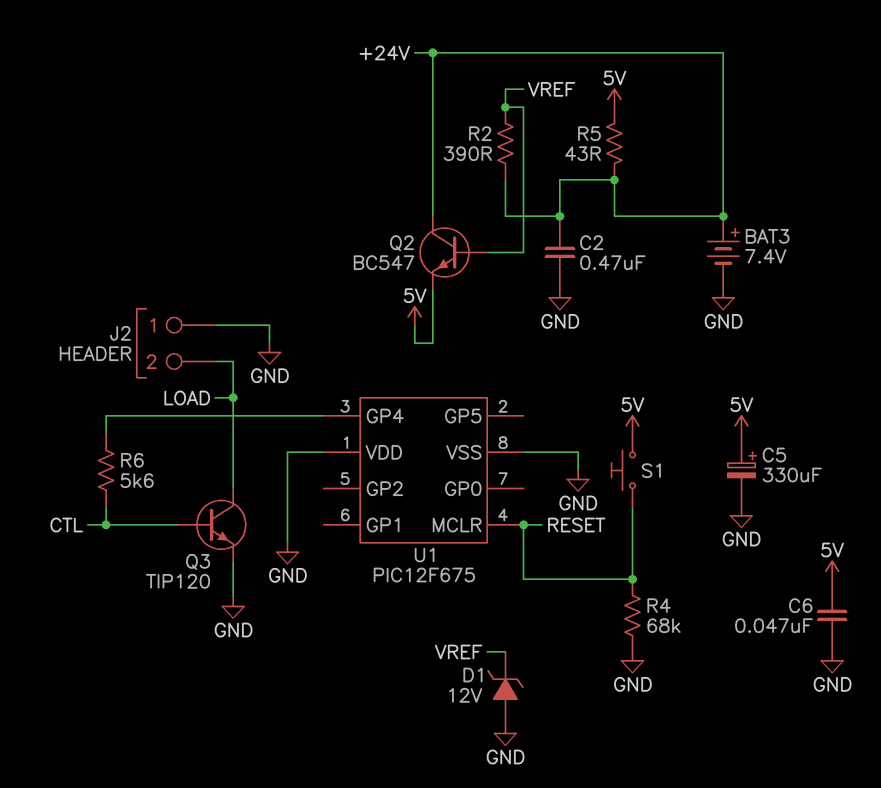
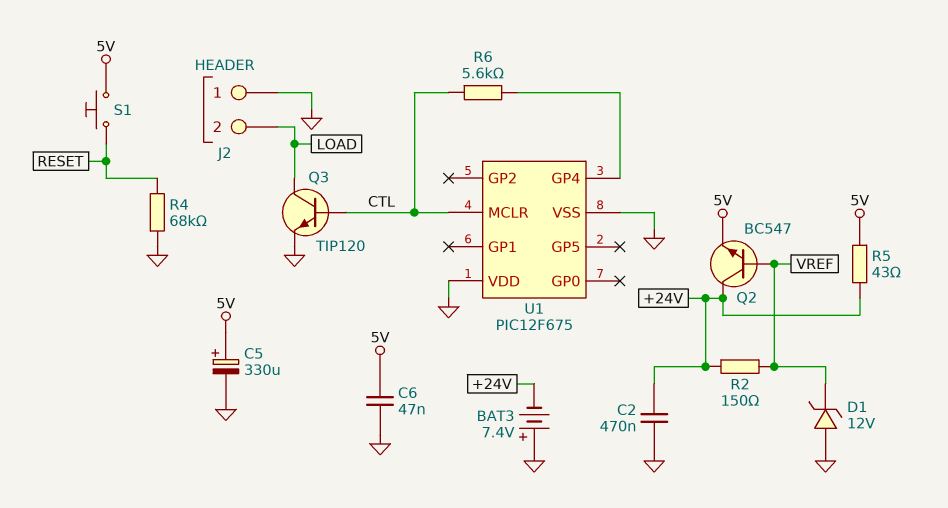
BAT3: 7.4V (plus +24V, minus GND) -> 7.4V (plus GND, minus +24V)
R2: 390 (+24V, VREF) -> 150 (+24V, VREF)
U1 pin MCLR: RESET -> CTL

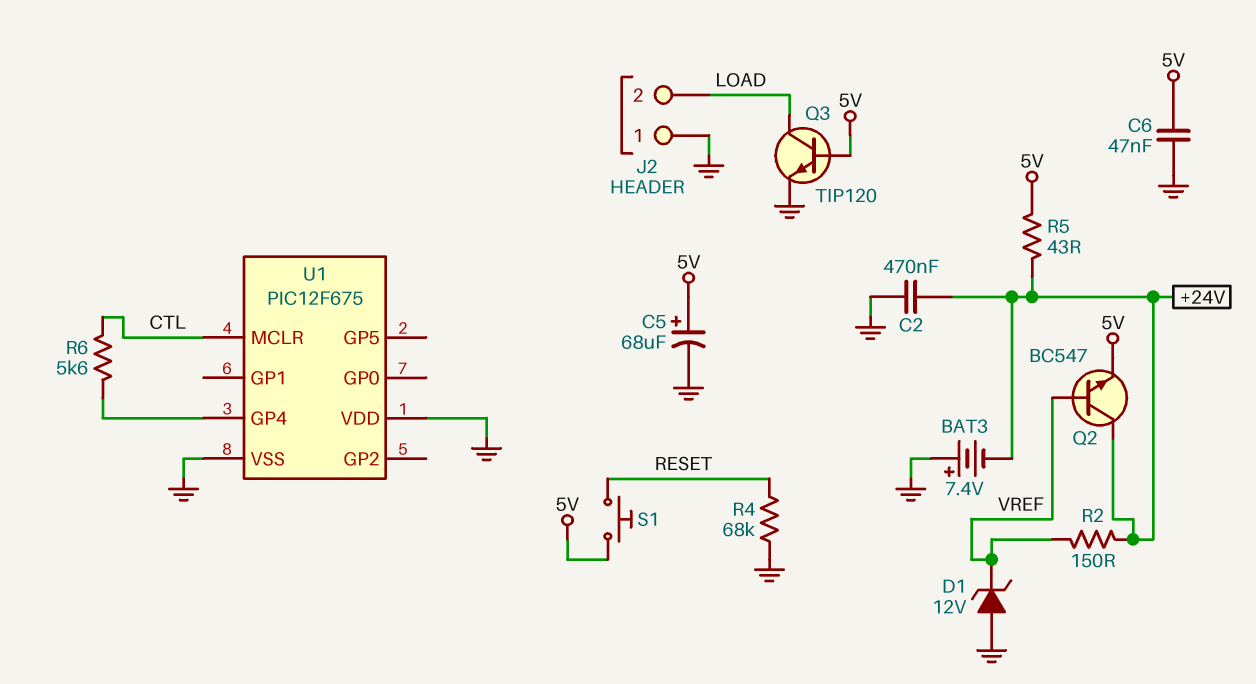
C5: 330uF (plus 5V, minus GND) -> 68uF (plus 5V, minus GND)
Q3: NPN TIP120 (B CTL, C LOAD, E GND) -> NPN TIP120 (B 5V, C LOAD, E GND)

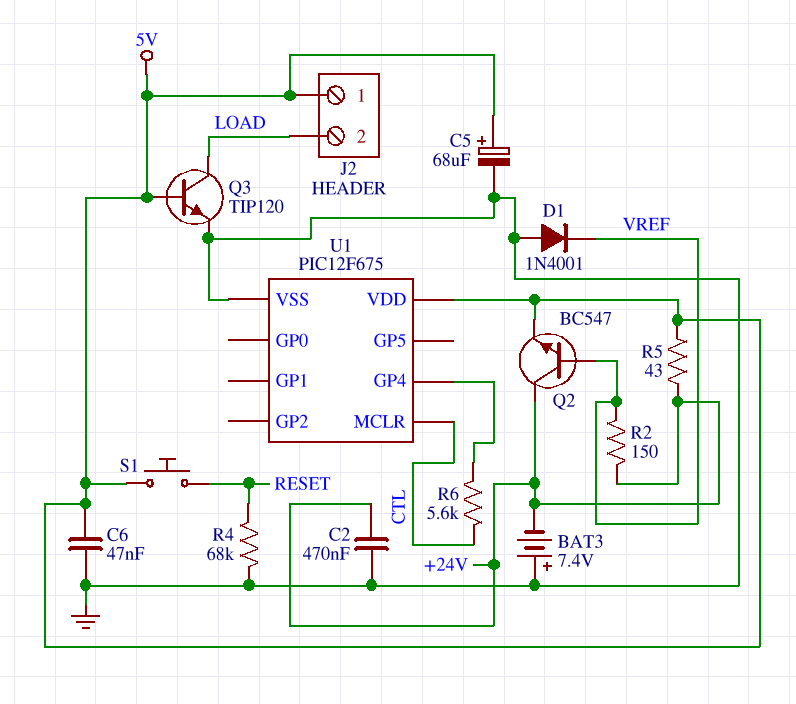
D1: zener 12V (A GND, K VREF) -> diode 1N4001 (A GND, K VREF)
J2 pin 1: GND -> 5V
U1 pin VDD: GND -> 5V

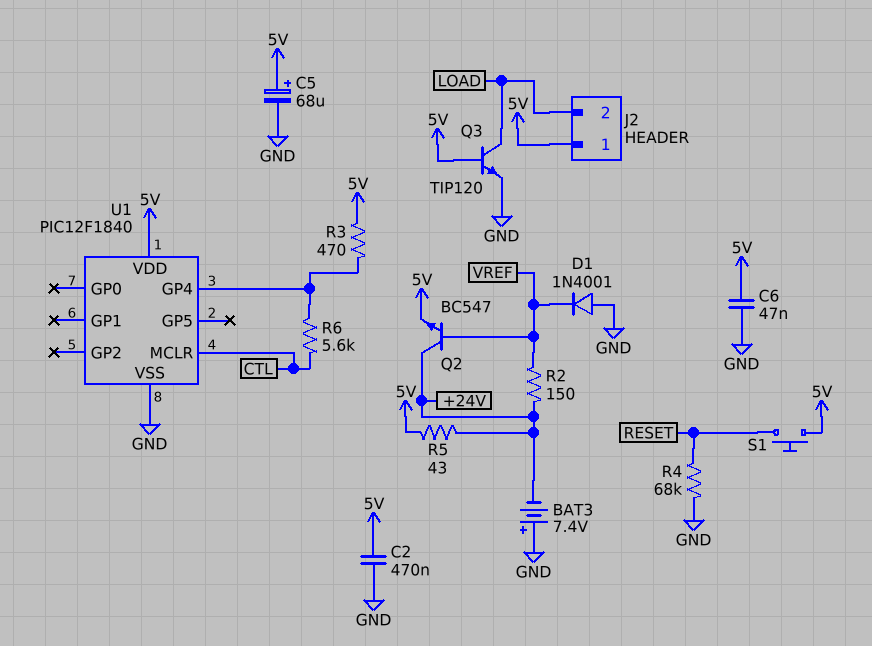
C2: 470nF (+24V, GND) -> 470nF (5V, GND)
R3: none -> 470 (5V, U1/GP4)
U1: PIC12F675 -> PIC12F1840

